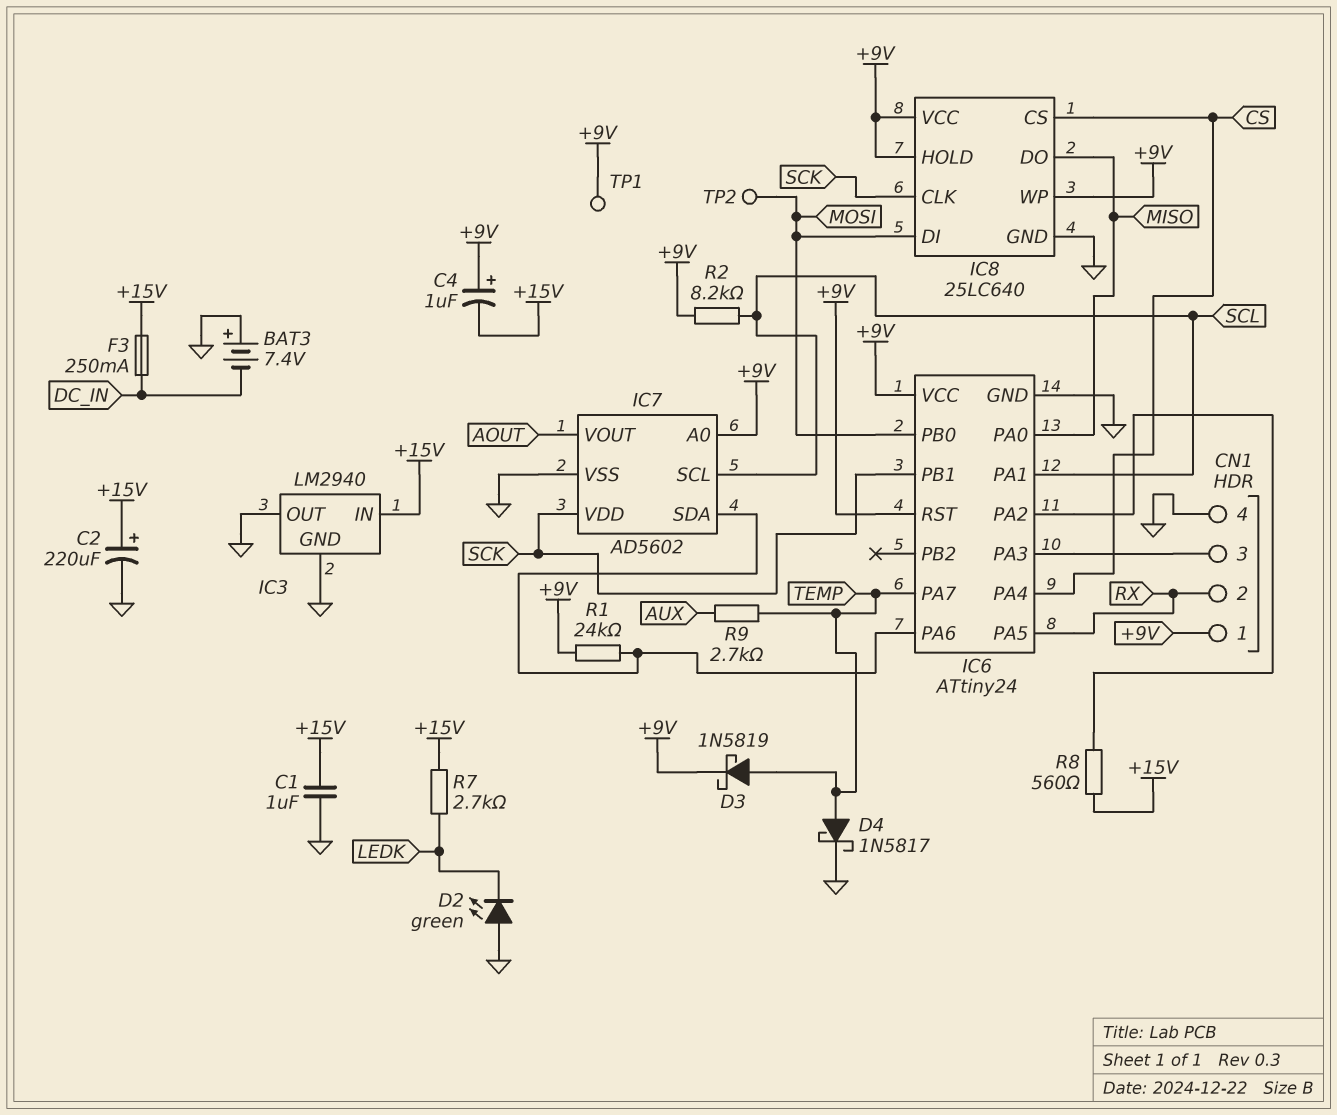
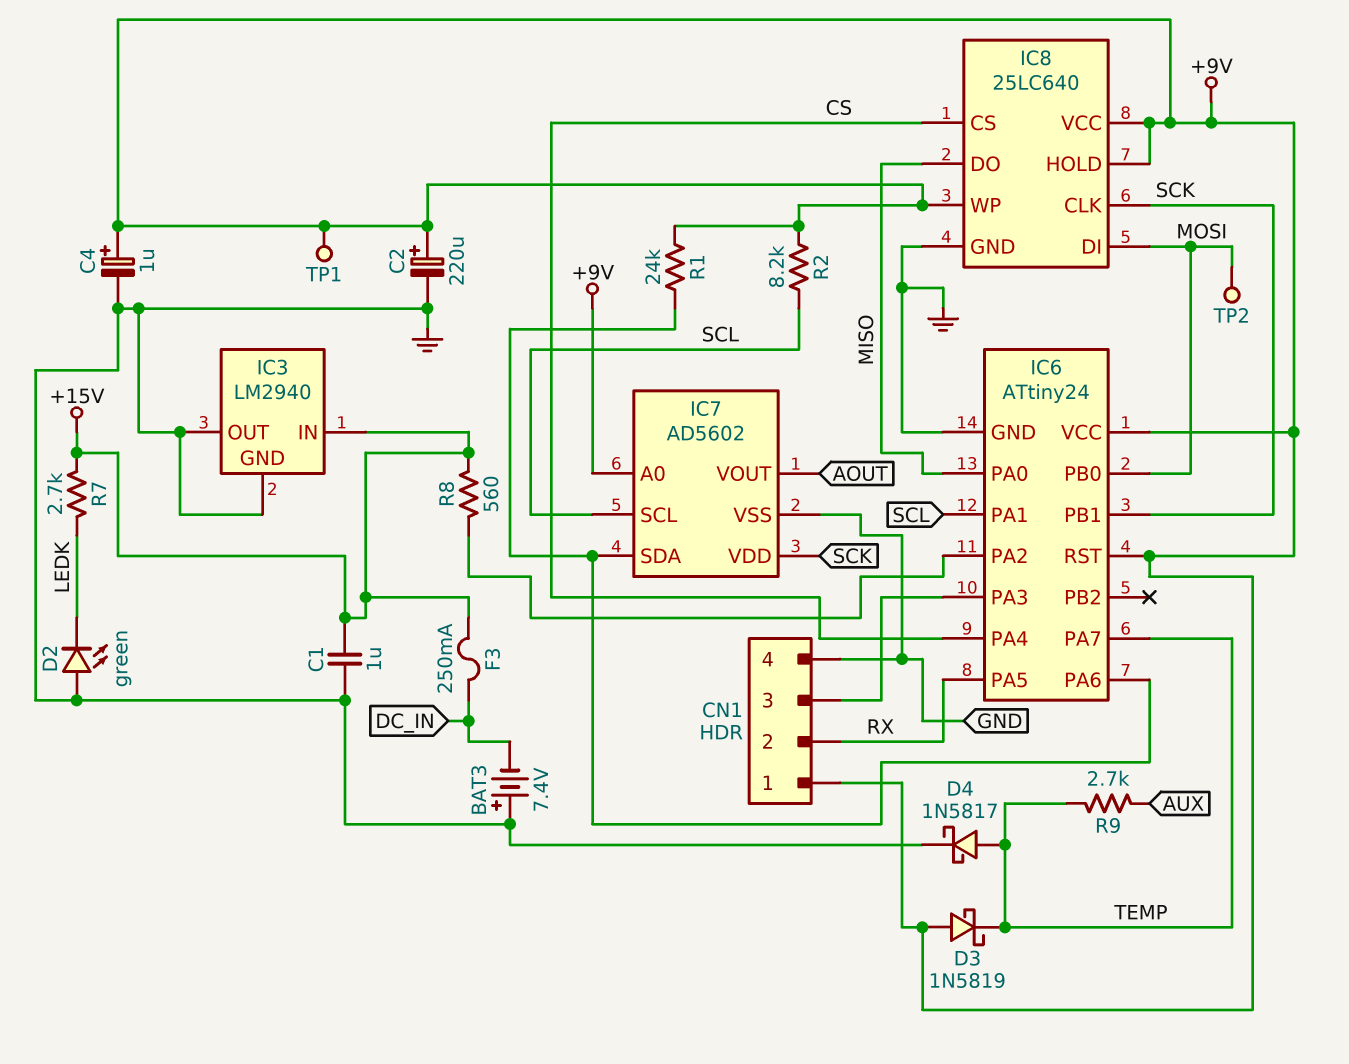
C2: 220uF (plus +15V, minus GND) -> 220uF (plus +9V, minus GND)
C4: 1uF (plus +9V, minus +15V) -> 1uF (plus +9V, minus GND)
D3: schottky 1N5819 (A TEMP, K +9V) -> schottky 1N5819 (A +9V, K TEMP)

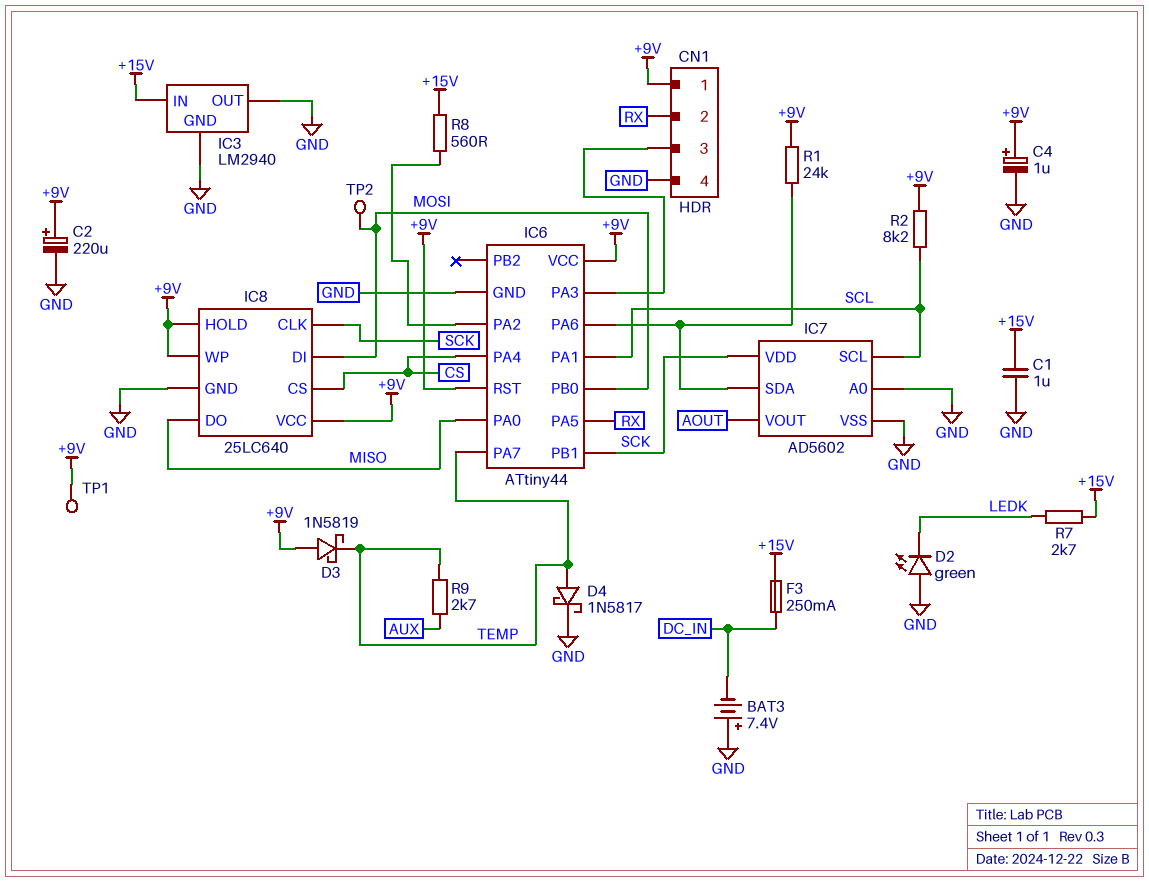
IC6: ATtiny24 -> ATtiny44
IC7 pin A0: +9V -> GND

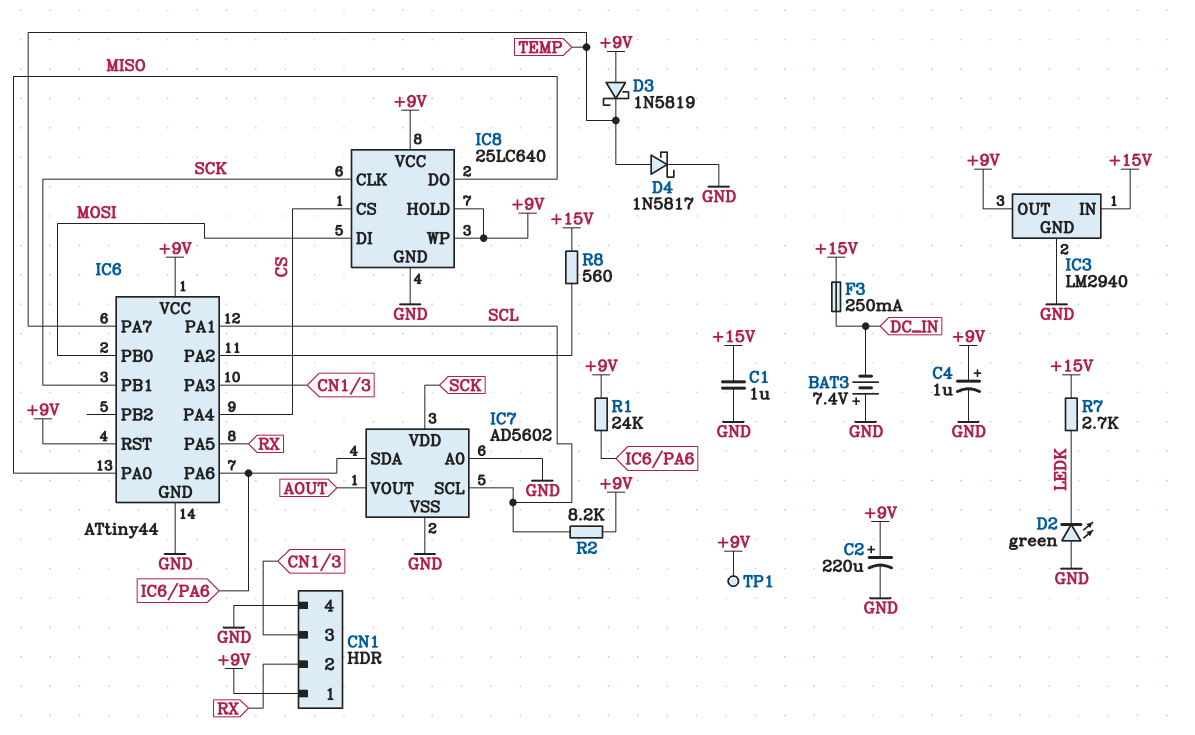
IC3 pin OUT: GND -> +9V
R9: 2.7k (AUX, TEMP) -> none
TP2: test point (MOSI) -> none

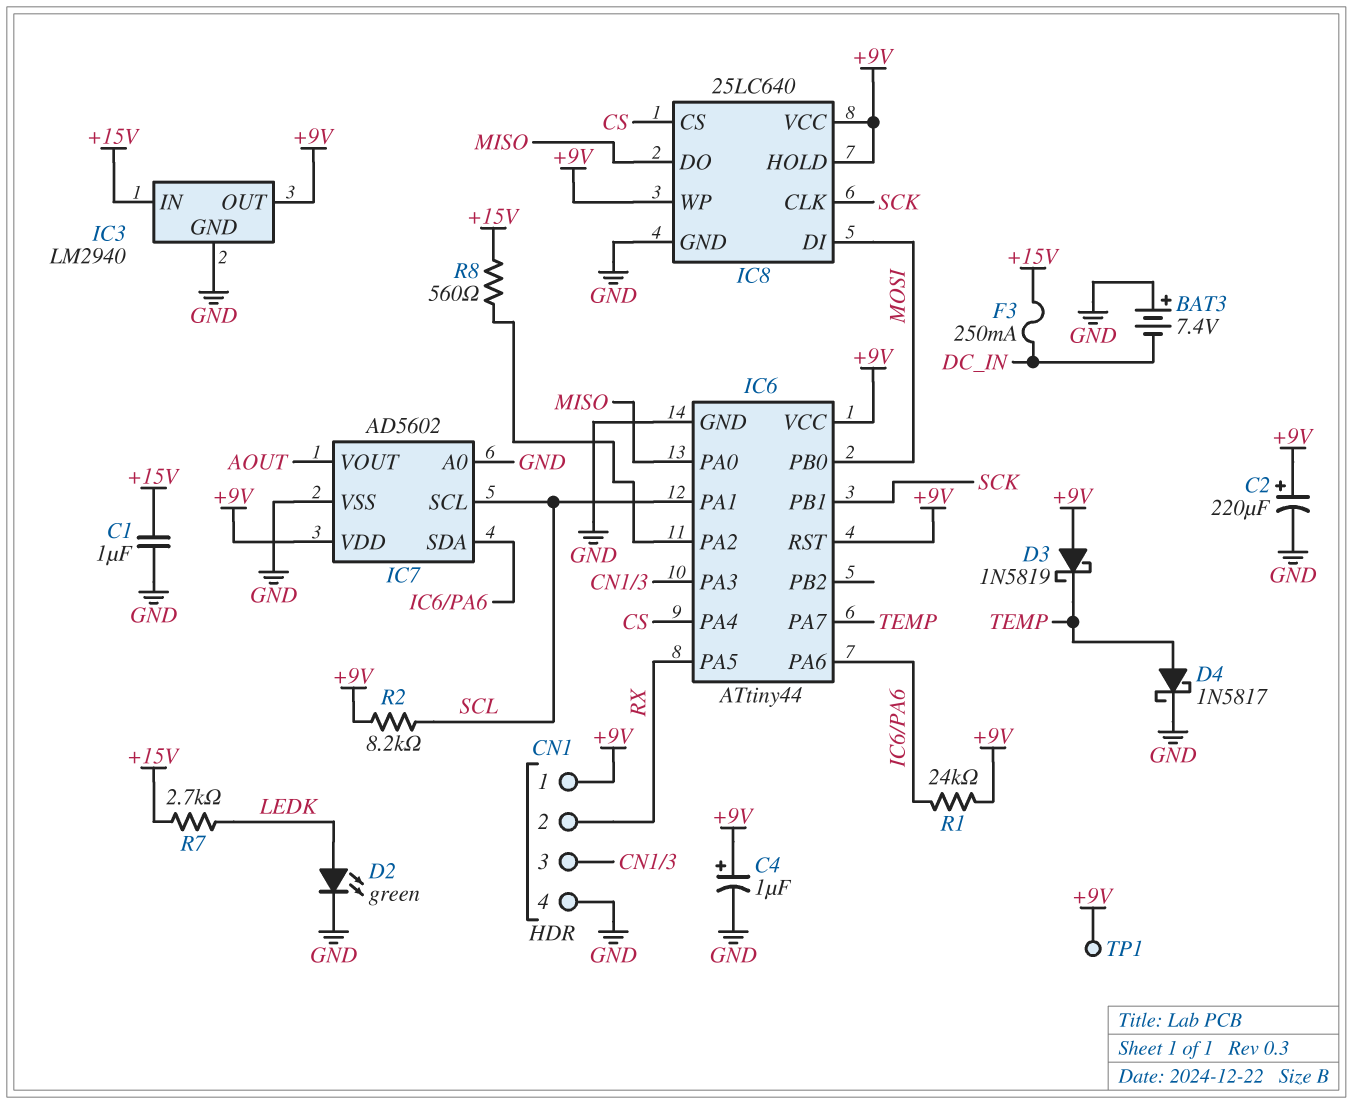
D2: LED green (A GND, K LEDK) -> LED green (A LEDK, K GND)
IC7 pin VDD: SCK -> +9V

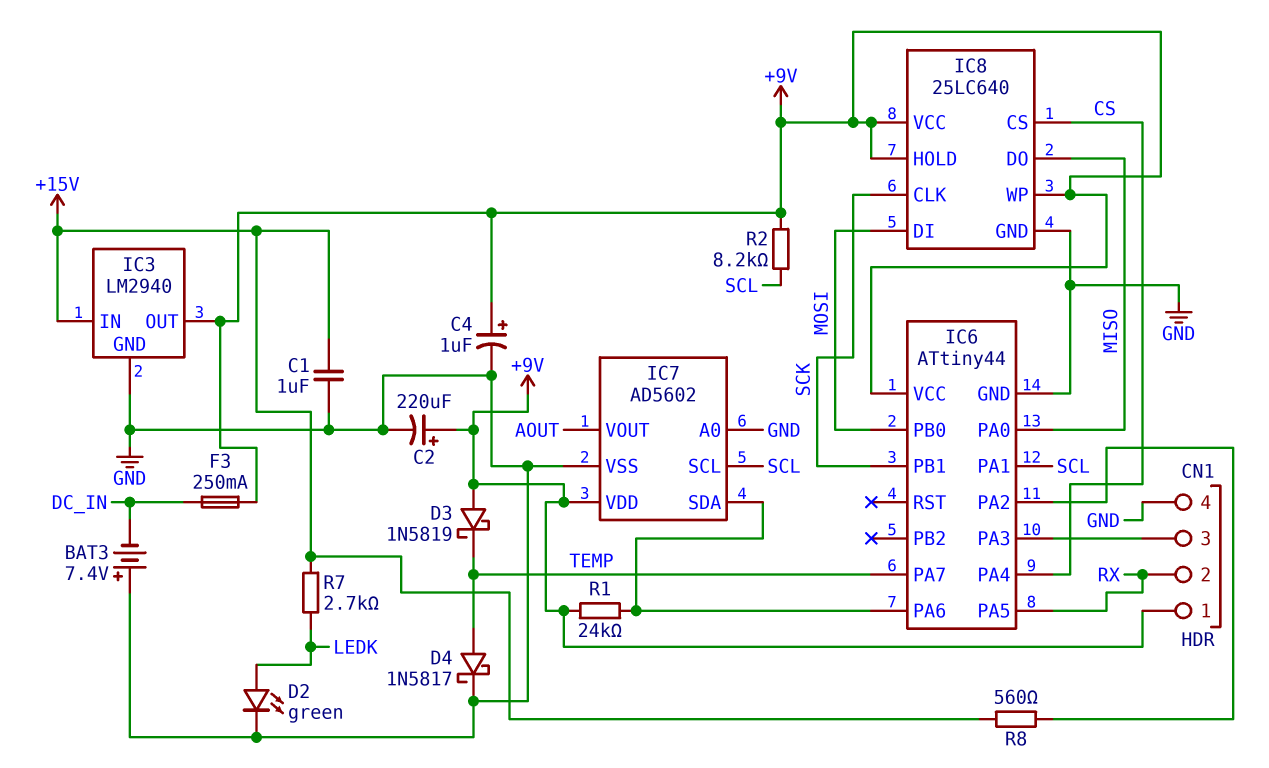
F3: 250mA (+15V, DC_IN) -> 250mA (+9V, DC_IN)
IC6 pin RST: +9V -> none
TP1: test point (+9V) -> none

